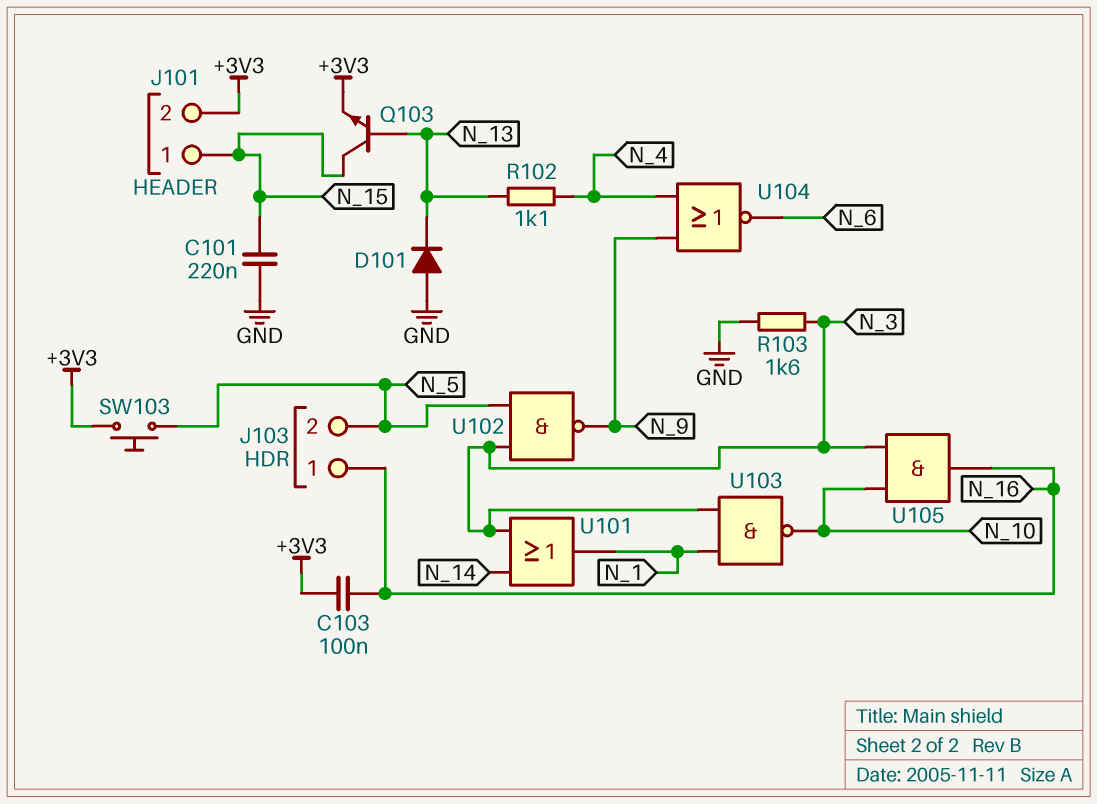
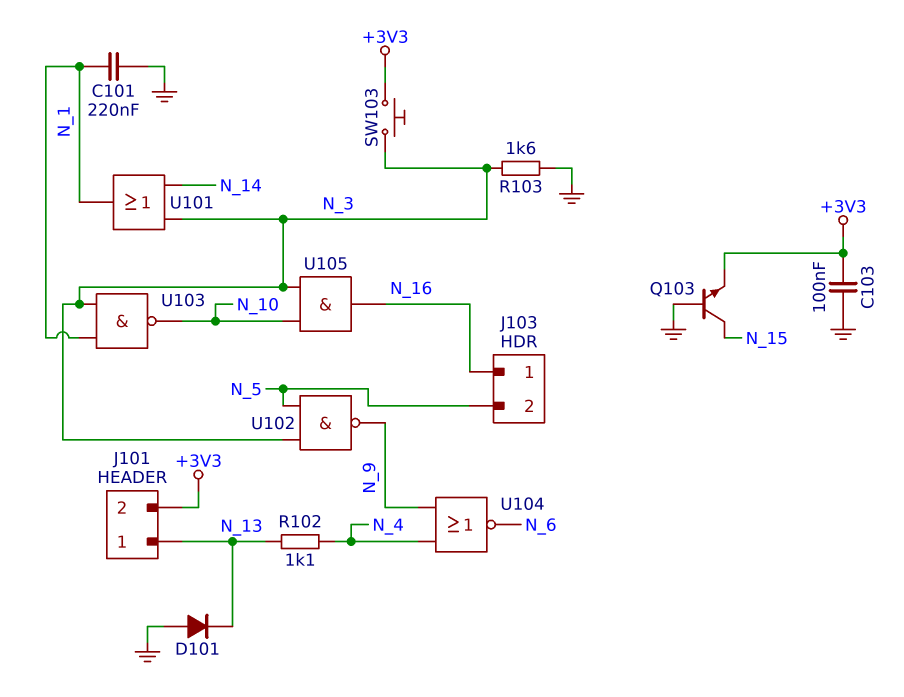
C101: 220nF (GND, N_15) -> 220nF (GND, N_1)
C103: 100nF (+3V3, N_16) -> 100nF (+3V3, GND)
J101 pin 1: N_15 -> N_13
Q103: NPN (B N_13, C N_15, E +3V3) -> NPN (B GND, C N_15, E +3V3)
SW103: button (+3V3, N_5) -> button (+3V3, N_3)

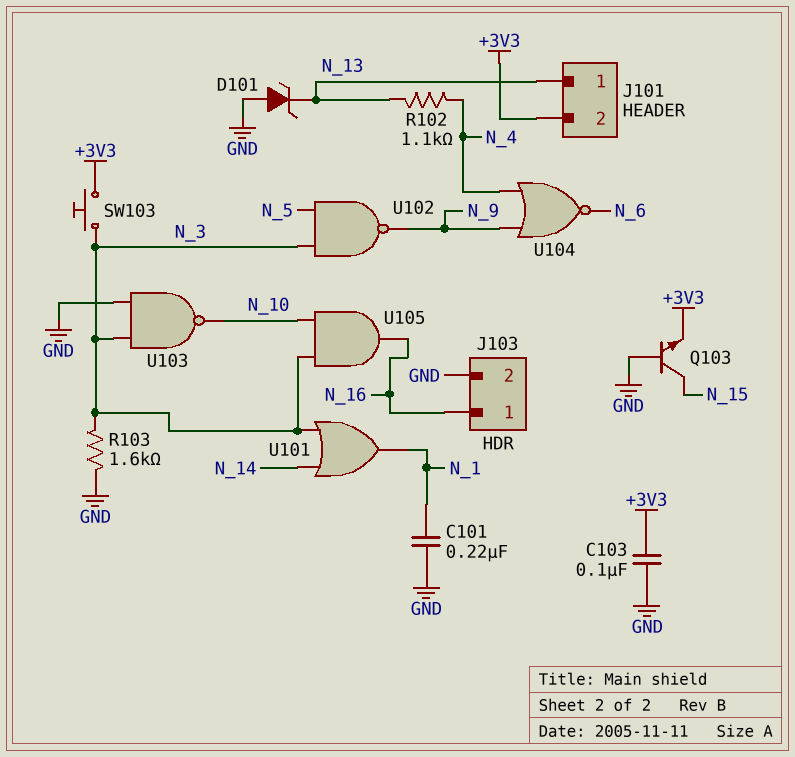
D101: diode (A GND, K N_13) -> zener (A GND, K N_13)
J103 pin 2: N_5 -> GND
U103: NAND (in N_1, in N_3, out N_10) -> NAND (in GND, in N_3, out N_10)

